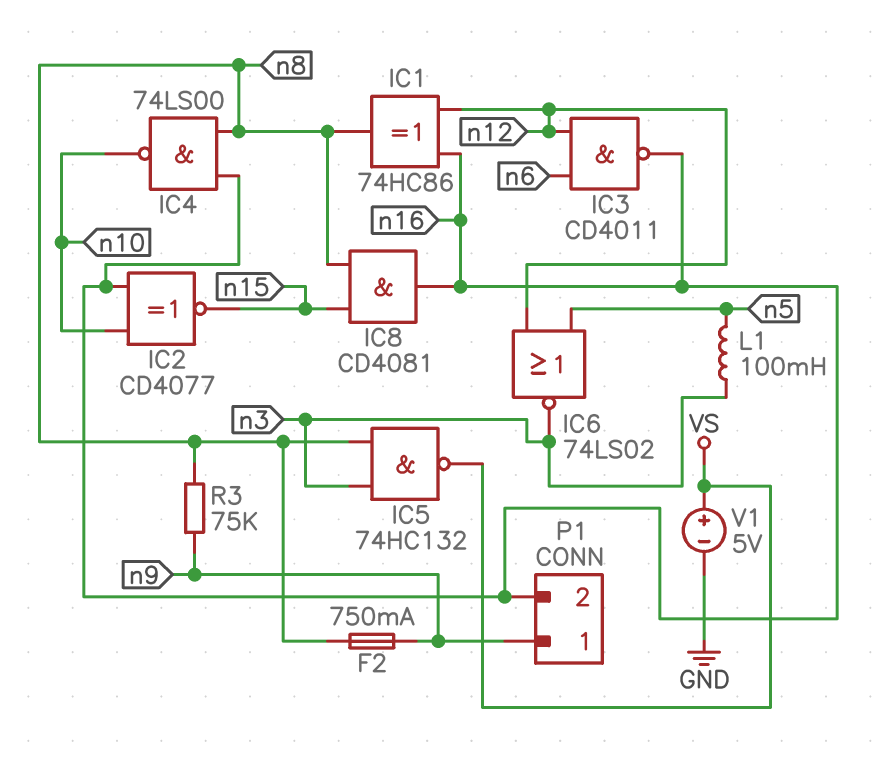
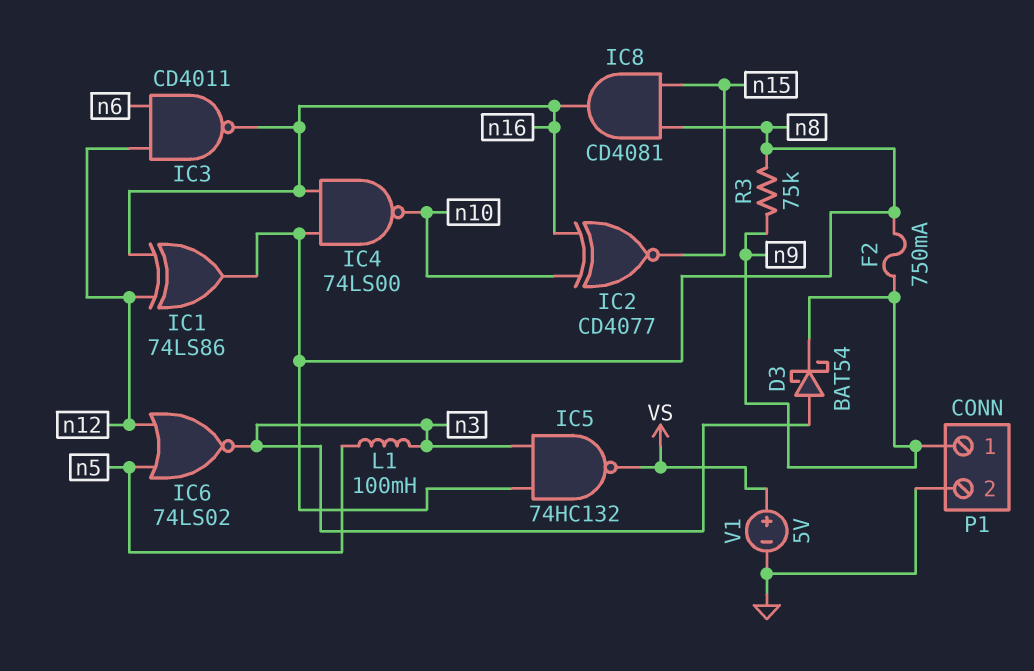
D3: none -> schottky BAT54 (A n3, K n9)
IC1: XOR 74HC86 (in n12, in n16, out n8) -> XOR 74LS86 (in n12, in n16, out n8)
P1 pin 2: n16 -> GND

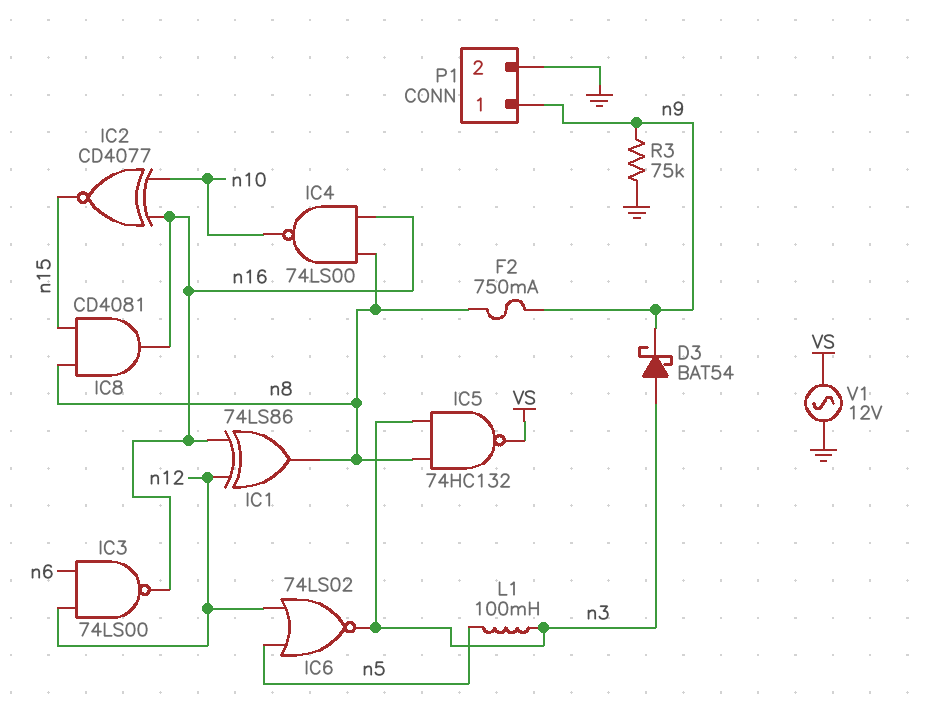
IC3: NAND CD4011 (in n6, in n12, out n16) -> NAND 74LS00 (in n6, in n12, out n16)
R3: 75k (n8, n9) -> 75k (GND, n9)
V1: 5V (plus VS, minus GND) -> AC 12V (GND, VS)

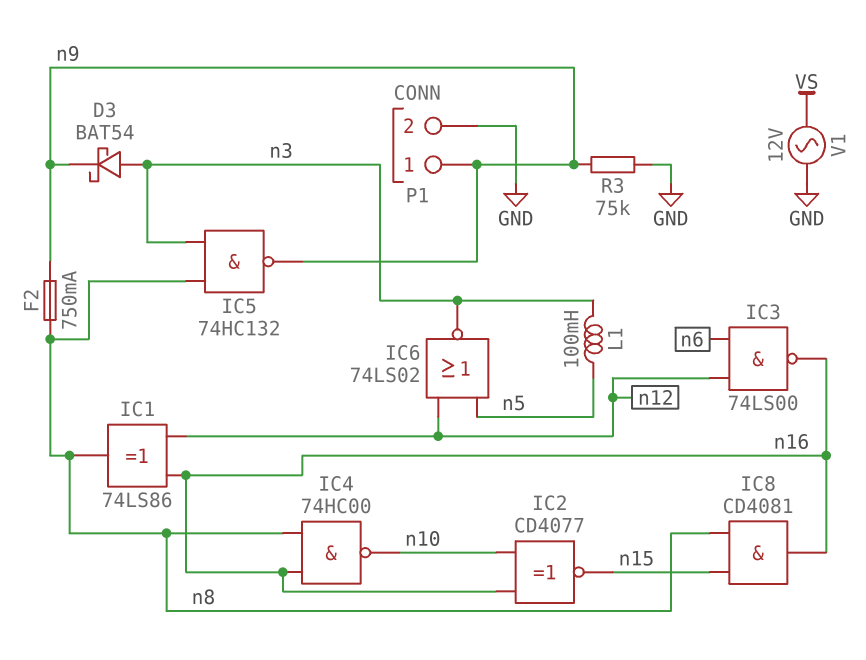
IC4: NAND 74LS00 (in n8, in n16, out n10) -> NAND 74HC00 (in n8, in n16, out n10)
IC5: NAND 74HC132 (in n3, in n8, out VS) -> NAND 74HC132 (in n3, in n8, out n9)

